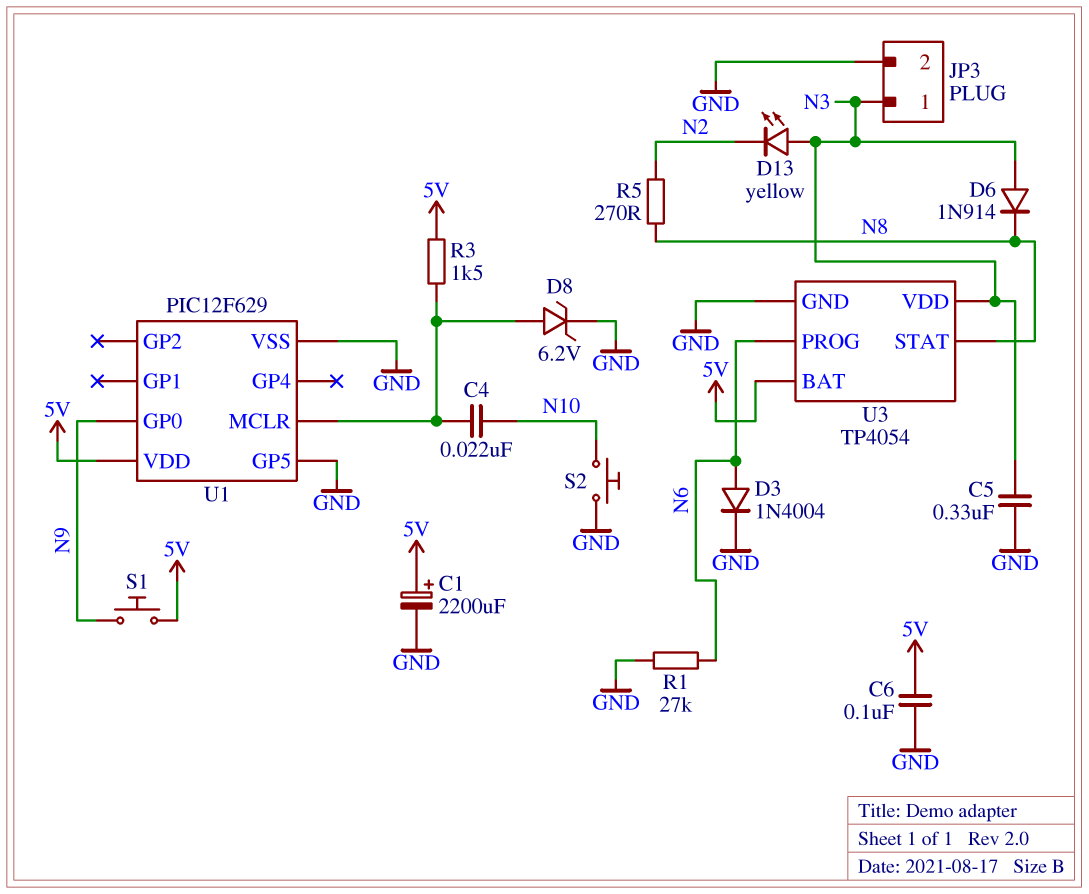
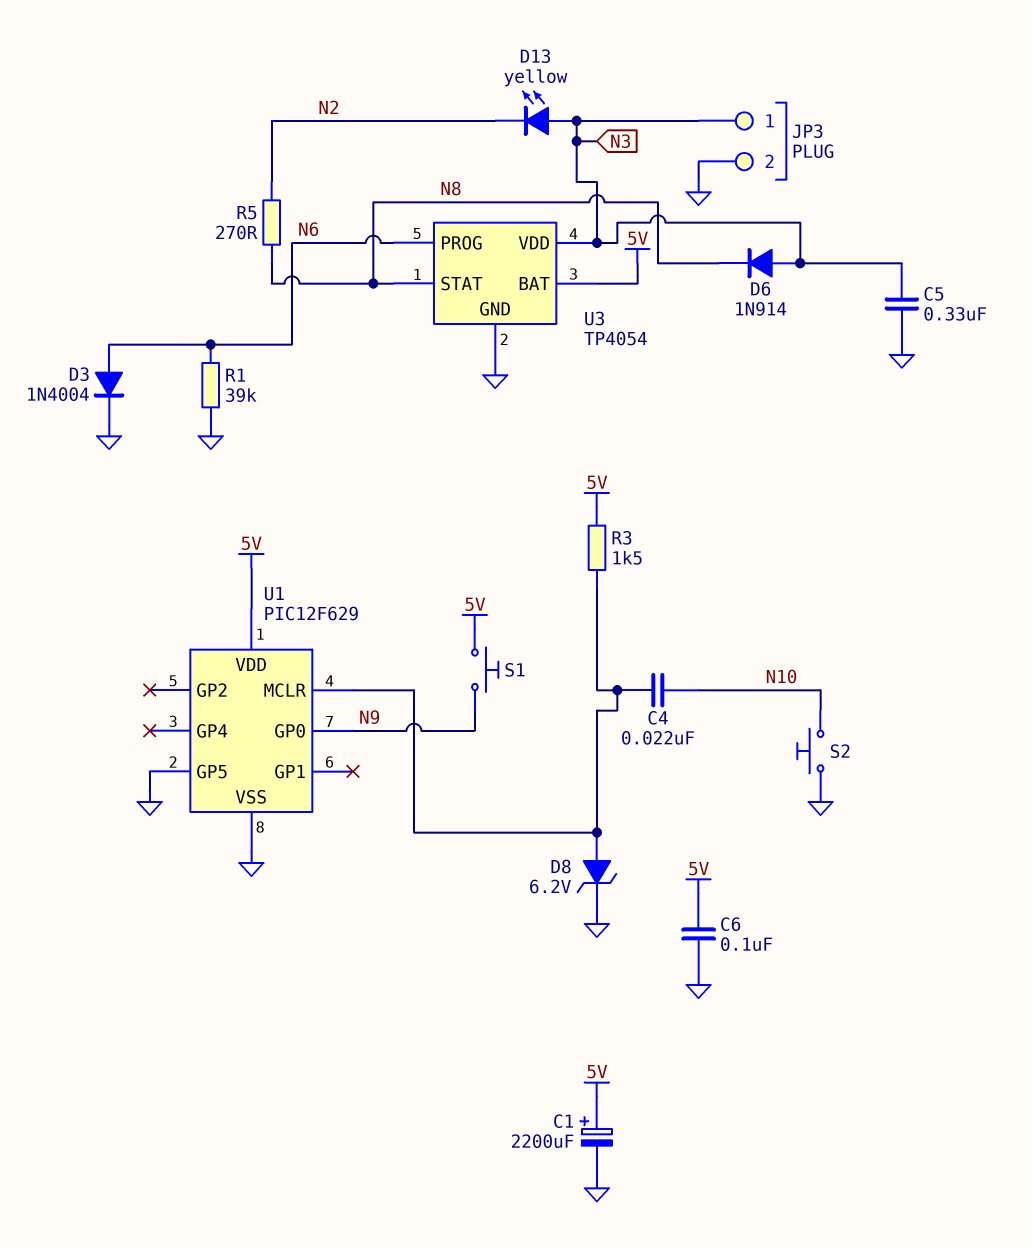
R1: 27k (GND, N6) -> 39k (GND, N6)

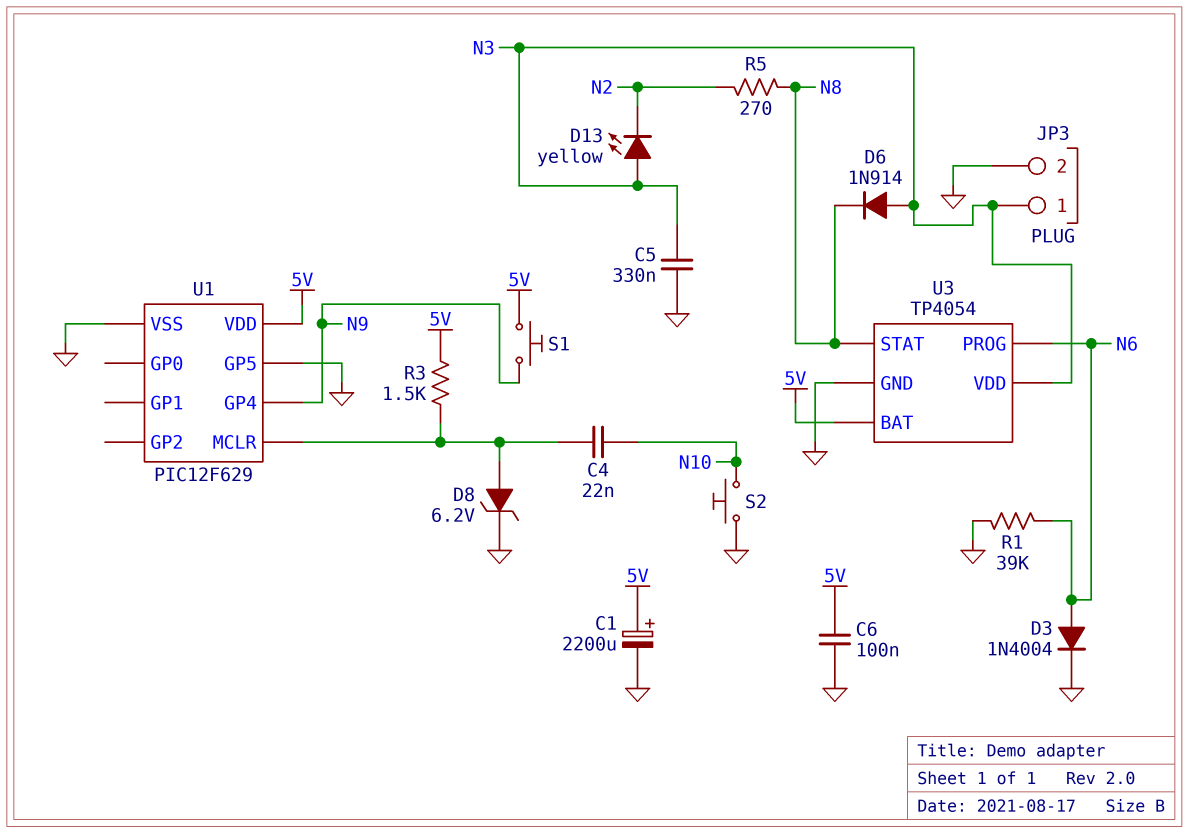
U1 pin GP0: N9 -> none
U1 pin GP4: none -> N9

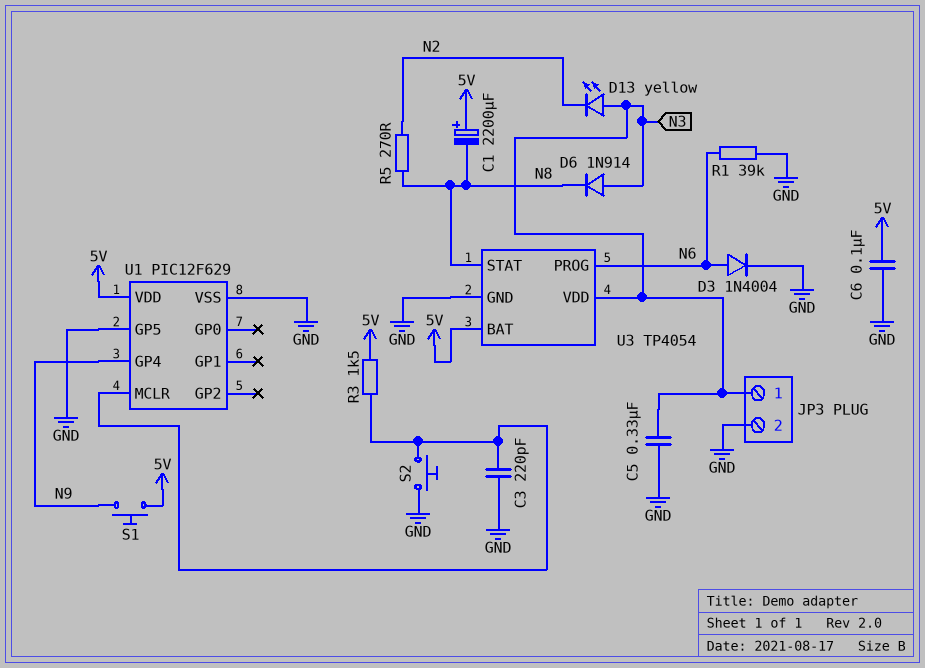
C1: 2200uF (plus 5V, minus GND) -> 2200uF (plus 5V, minus N8)
C3: none -> 220pF (GND, U1/MCLR)
C4: 22nF (N10, U1/MCLR) -> none
D8: zener 6.2V (A U1/MCLR, K GND) -> none
S2: button (GND, N10) -> button (GND, U1/MCLR)

